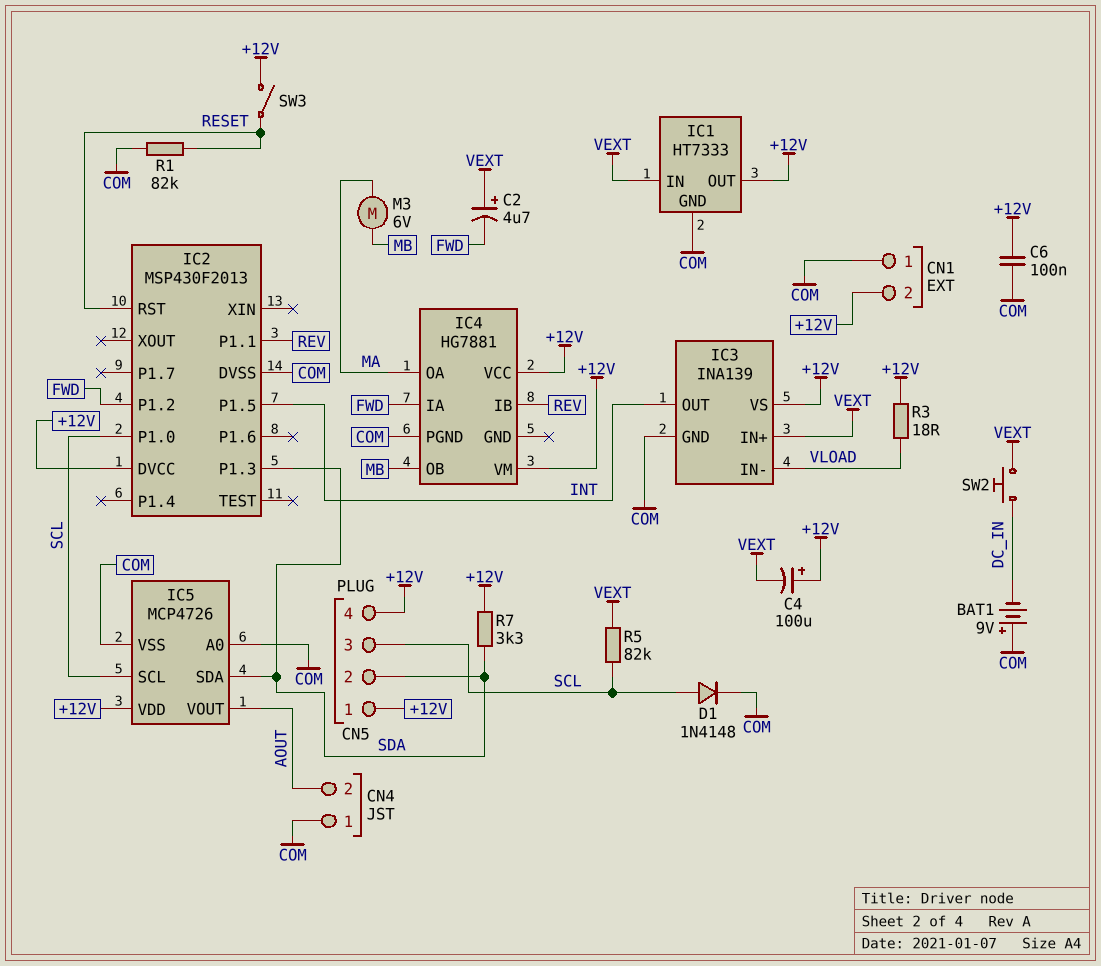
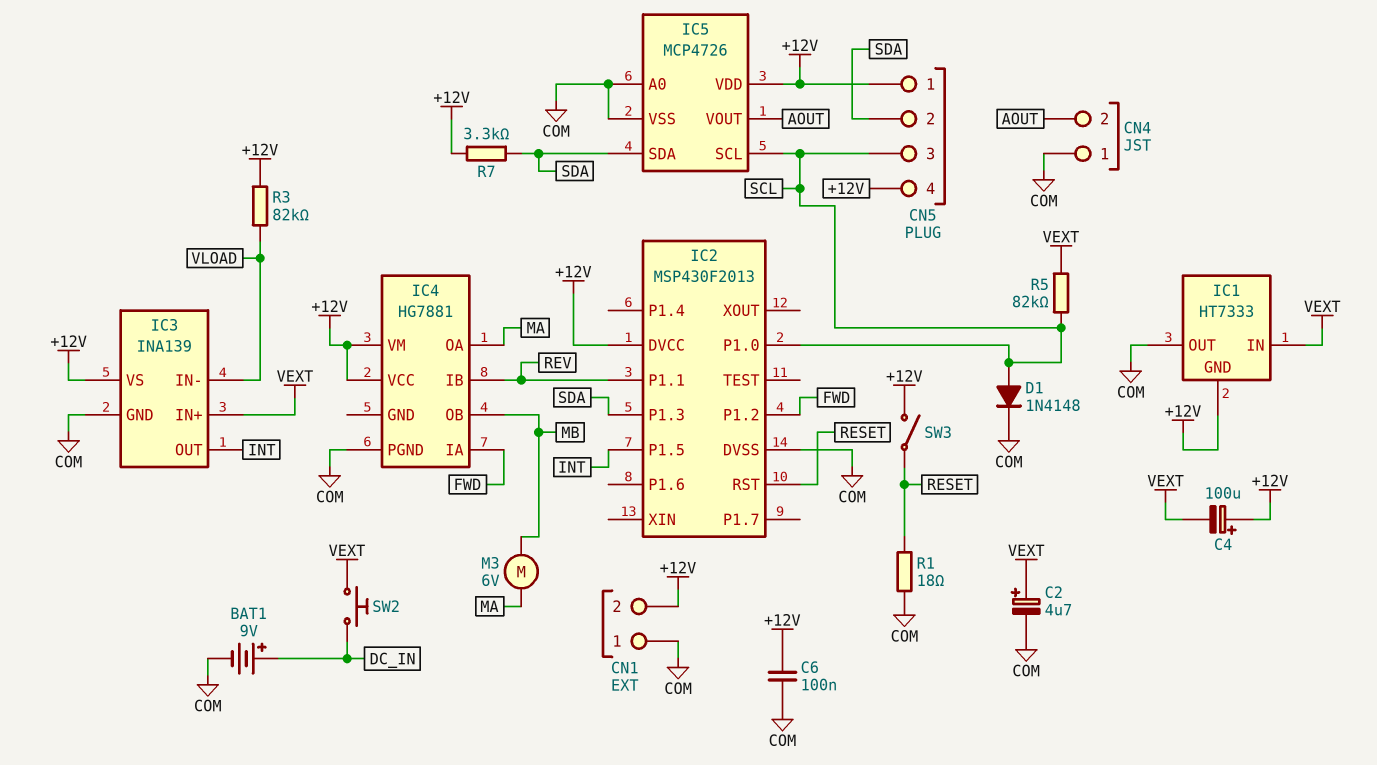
BAT1: 9V (plus COM, minus DC_IN) -> 9V (plus DC_IN, minus COM)
C2: 4.7uF (plus VEXT, minus FWD) -> 4.7uF (plus VEXT, minus COM)
IC1 pin GND: COM -> +12V
IC1 pin OUT: +12V -> COM
R1: 82k (COM, RESET) -> 18 (COM, RESET)
R3: 18 (+12V, VLOAD) -> 82k (+12V, VLOAD)

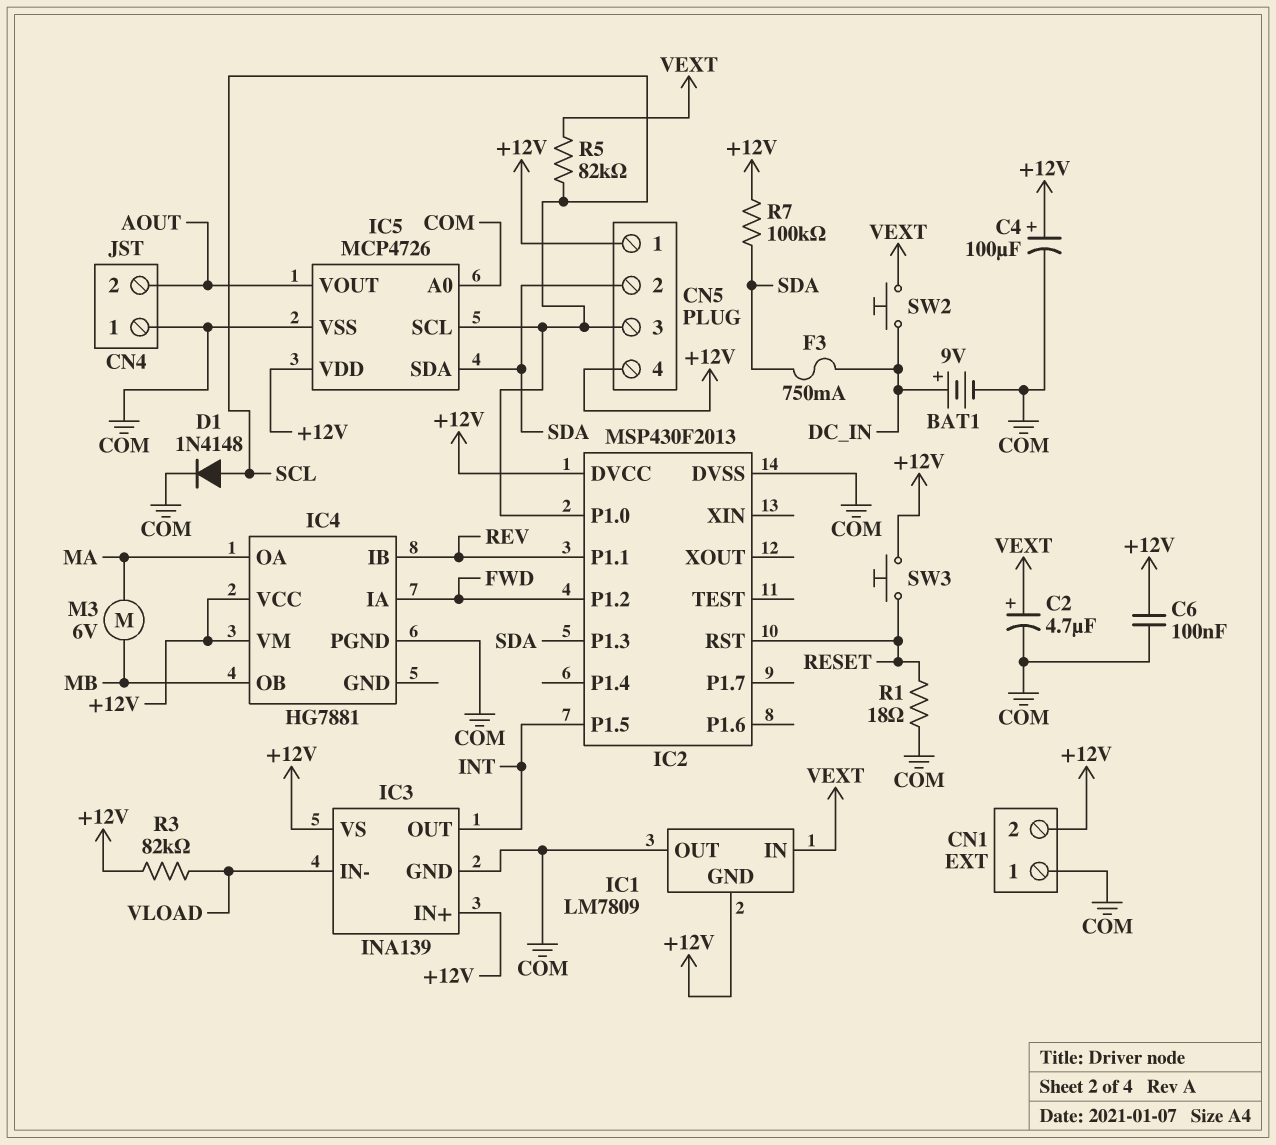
C4: 100uF (plus +12V, minus VEXT) -> 100uF (plus +12V, minus COM)
F3: none -> 750mA (DC_IN, SDA)
IC1: HT7333 -> LM7809
IC3 pin IN+: VEXT -> +12V
R7: 3.3k (+12V, SDA) -> 100k (+12V, SDA)
SW3: switch (+12V, RESET) -> button (+12V, RESET)

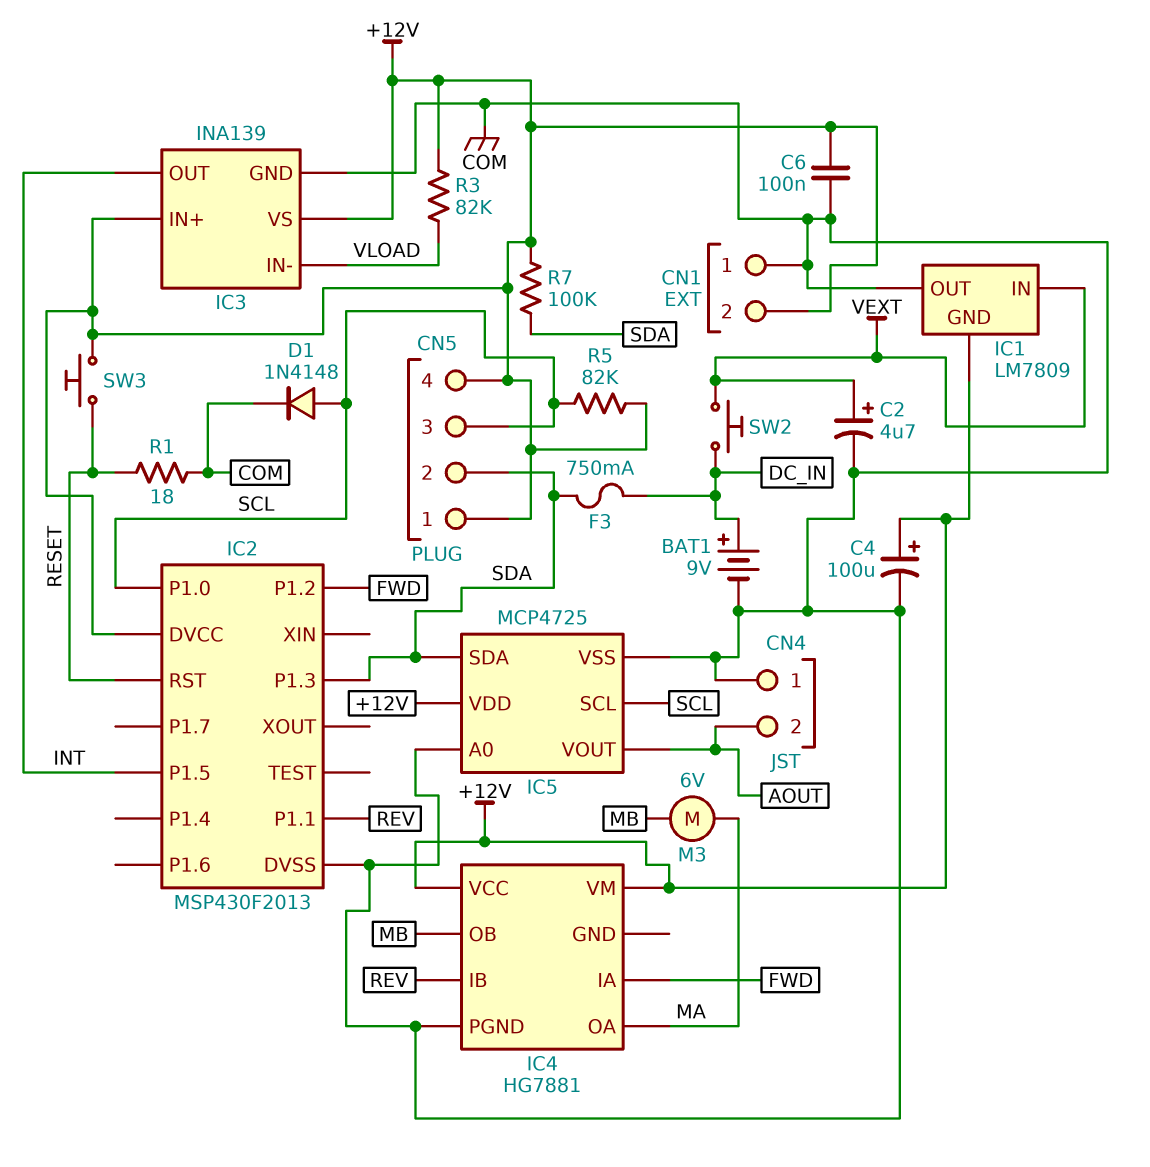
IC5: MCP4726 -> MCP4725
R5: 82k (SCL, VEXT) -> 82k (+12V, SCL)

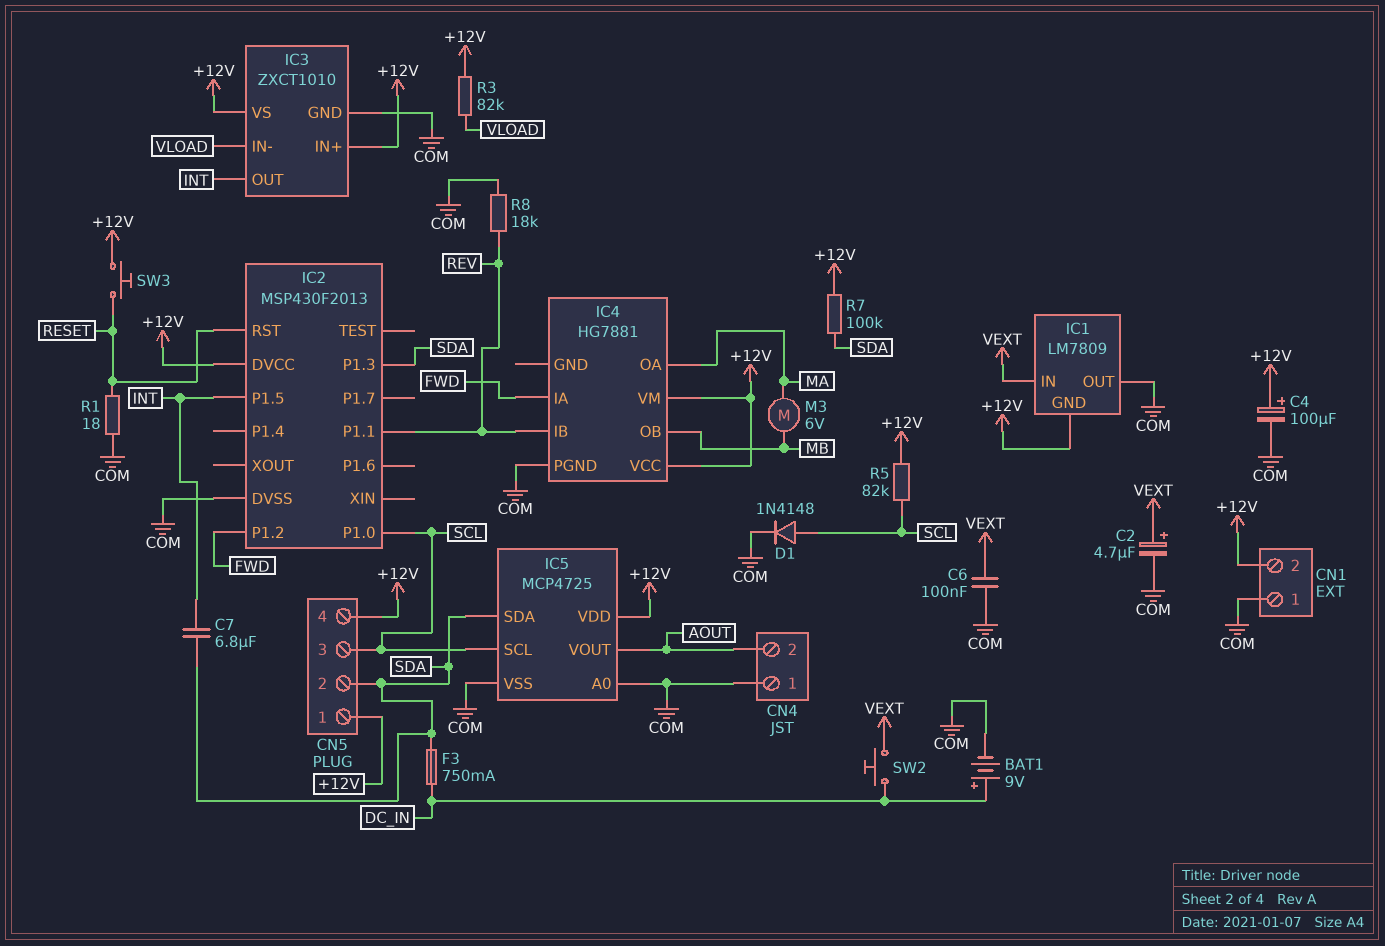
C6: 100nF (+12V, COM) -> 100nF (COM, VEXT)
C7: none -> 6.8uF (INT, SDA)
IC3: INA139 -> ZXCT1010
R8: none -> 18k (COM, REV)

